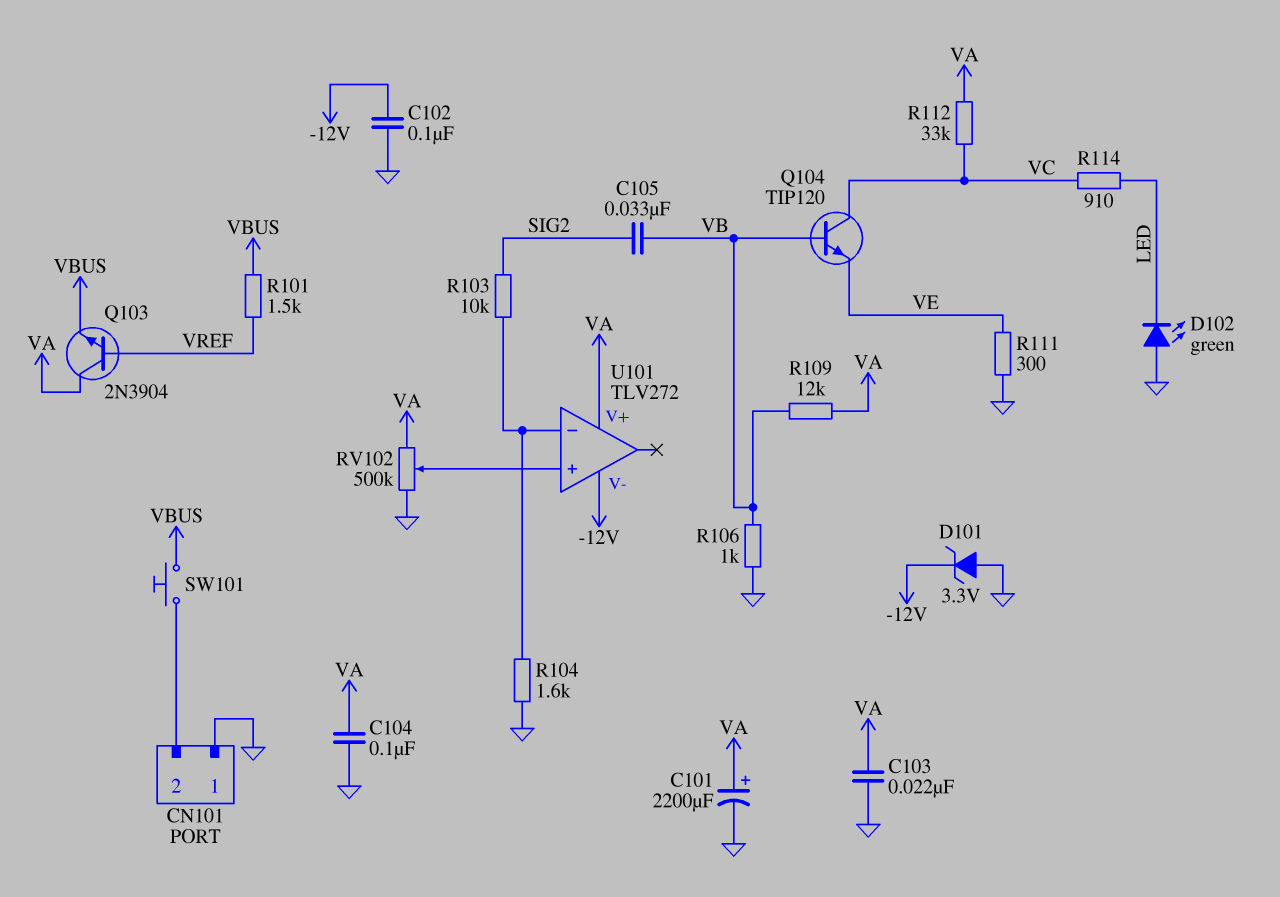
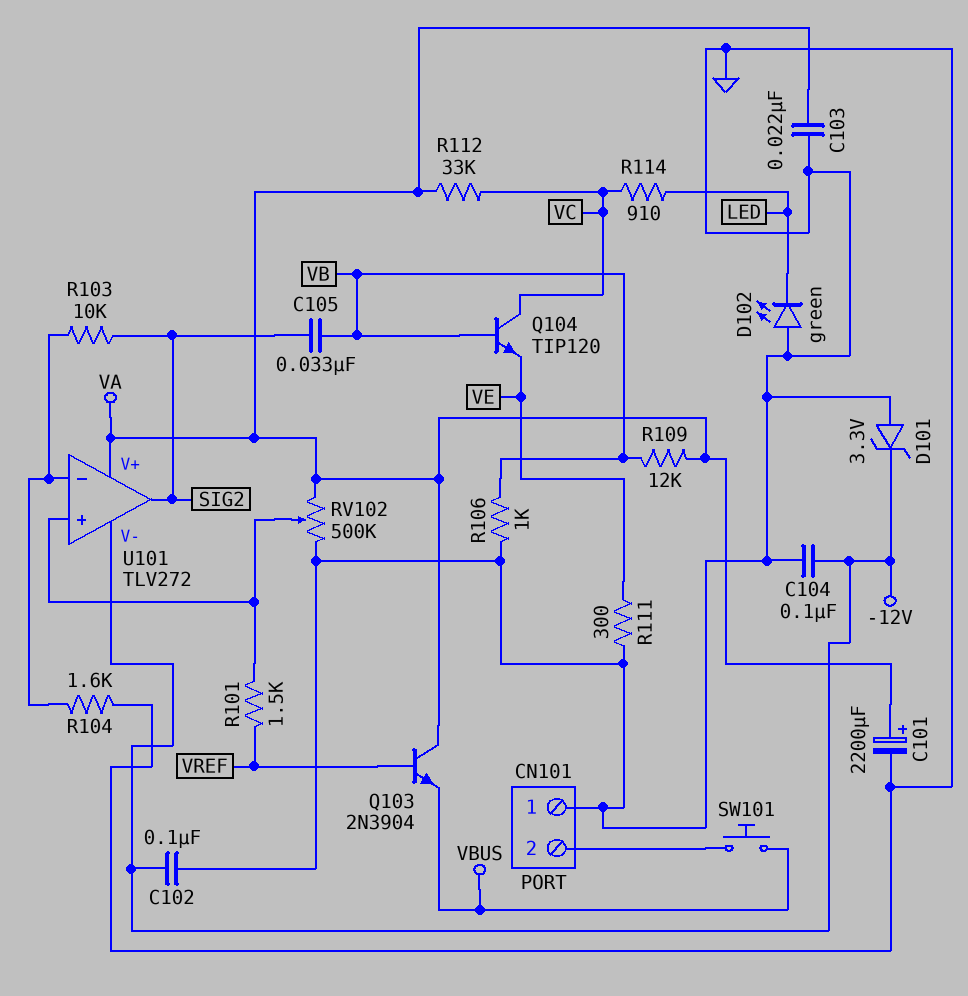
C104: 100nF (GND, VA) -> 100nF (-12V, GND)
R101: 1.5k (VBUS, VREF) -> 1.5k (U101/in+, VREF)
U101 pin out: none -> SIG2

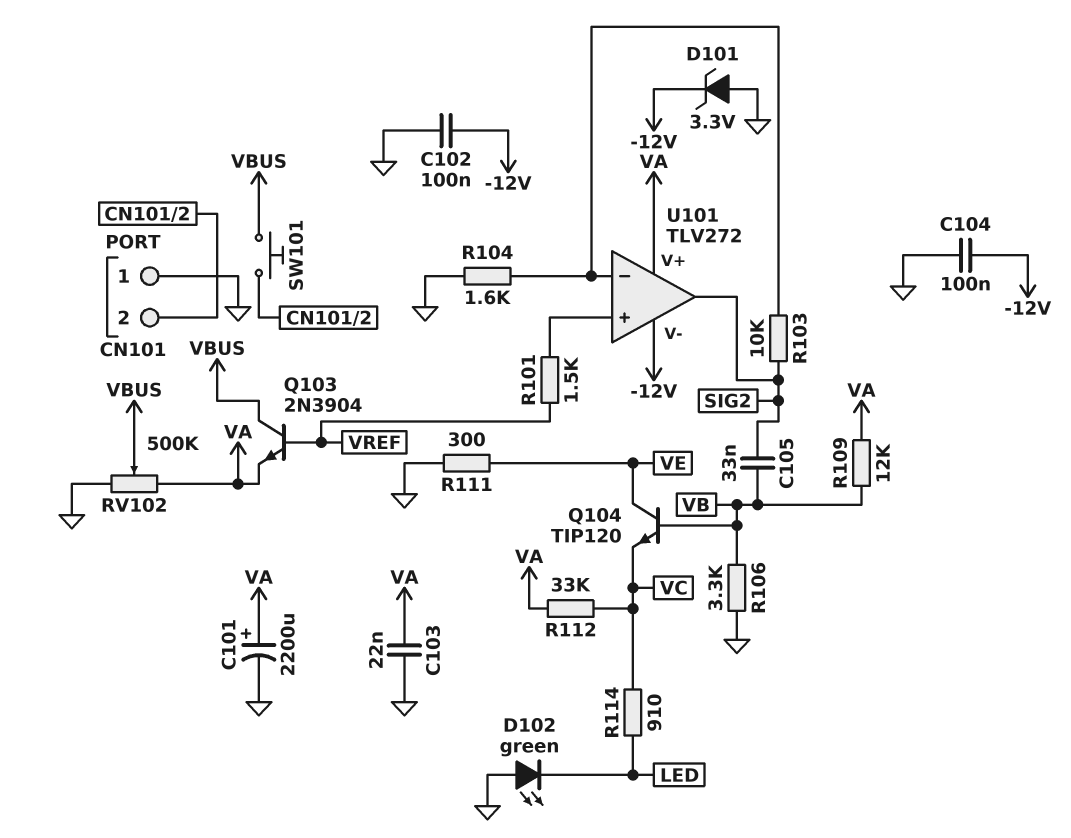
Q103: NPN 2N3904 (B VREF, C VA, E VBUS) -> NPN 2N3904 (B VREF, C VBUS, E VA)
Q104: NPN TIP120 (B VB, C VC, E VE) -> NPN TIP120 (B VB, C VE, E VC)
R106: 1k (GND, VB) -> 3.3k (GND, VB)
RV102: 500k (GND, VA, wiper U101/in+) -> 500k (GND, VA, wiper VBUS)

